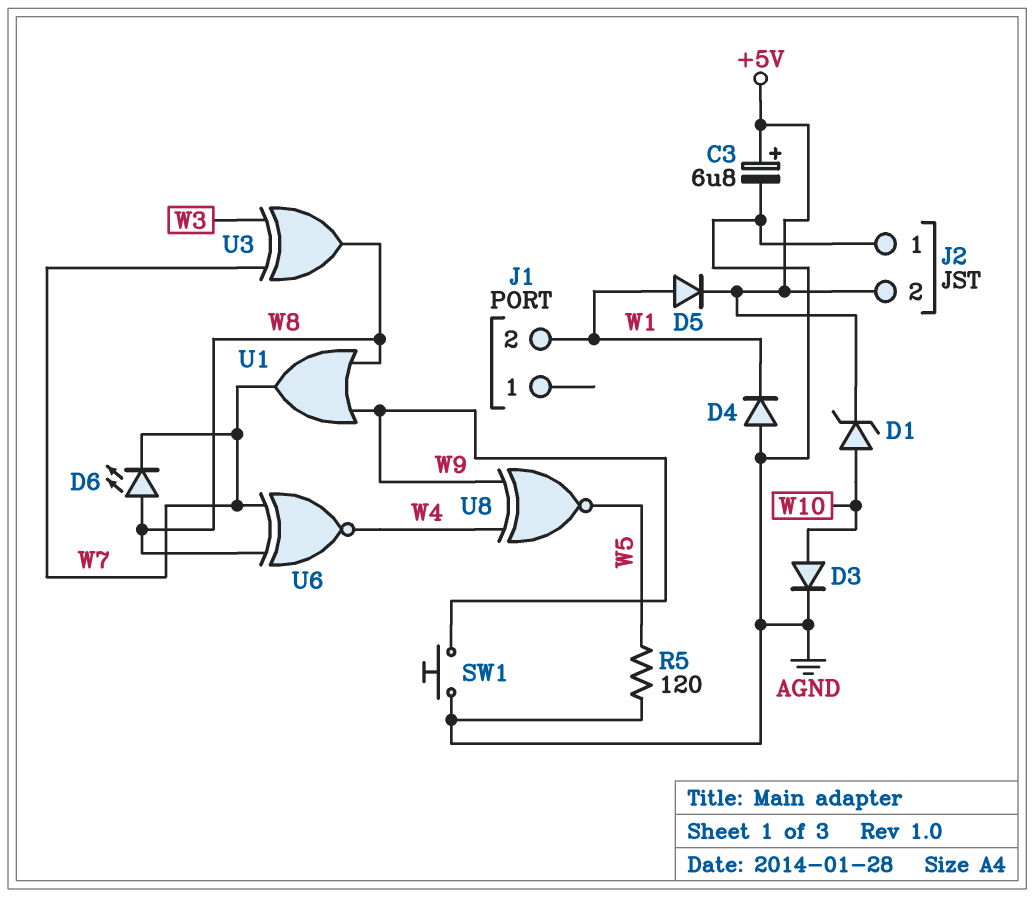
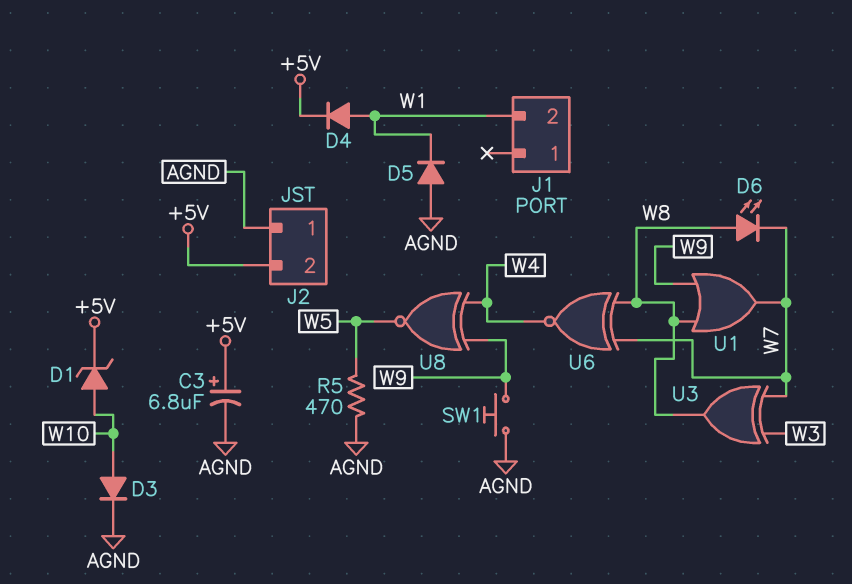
D4: diode (A AGND, K W1) -> diode (A W1, K +5V)
D5: diode (A W1, K +5V) -> diode (A AGND, K W1)
R5: 120 (AGND, W5) -> 470 (AGND, W5)

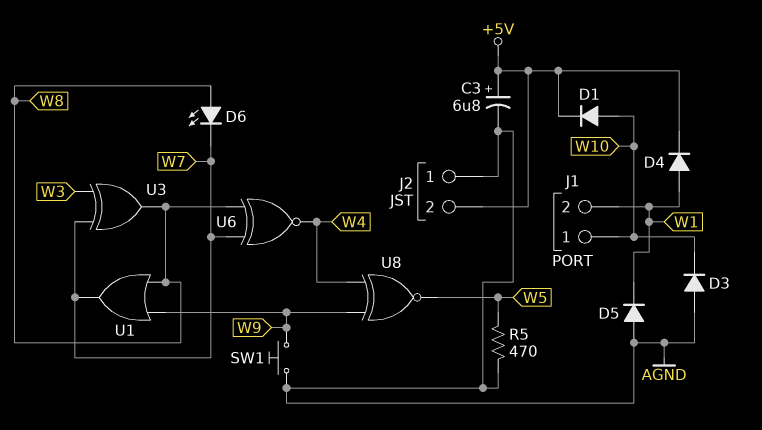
D1: zener (A W10, K +5V) -> diode (A W10, K +5V)
D3: diode (A W10, K AGND) -> diode (A AGND, K W10)
J1 pin 1: none -> W10

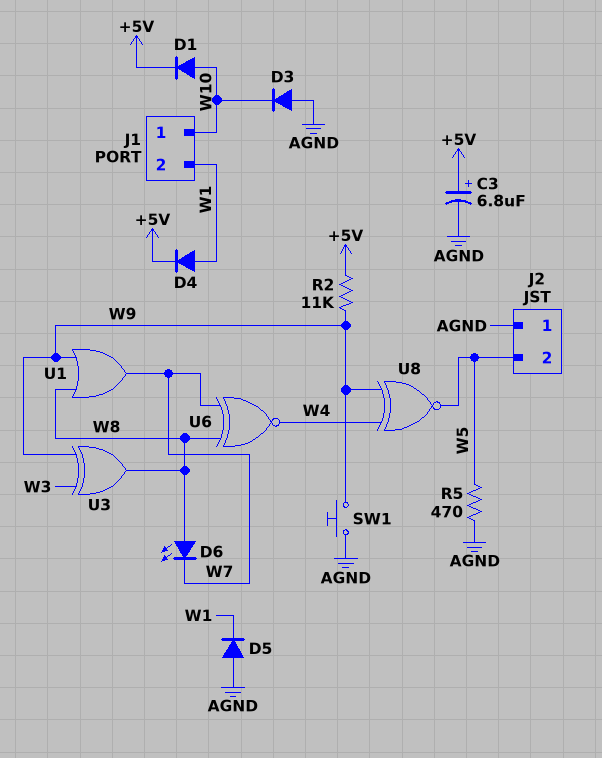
J2 pin 2: +5V -> W5
R2: none -> 11k (+5V, W9)
U3: XOR (in W3, in W7, out W8) -> XOR (in W3, in W9, out W8)

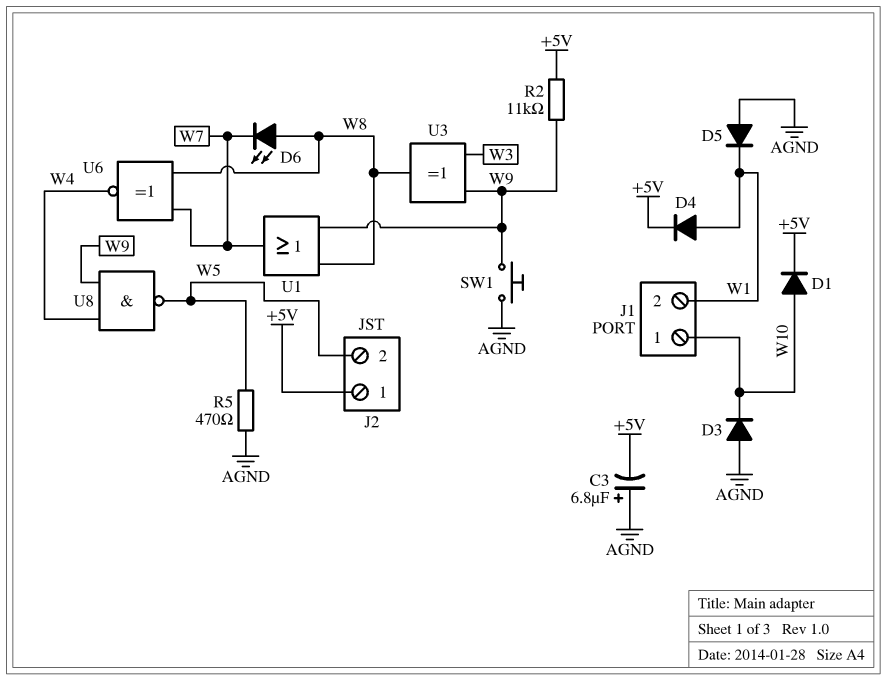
C3: 6.8uF (plus +5V, minus AGND) -> 6.8uF (plus AGND, minus +5V)
J2 pin 1: AGND -> +5V
U8: XNOR (in W4, in W9, out W5) -> NAND (in W4, in W9, out W5)

